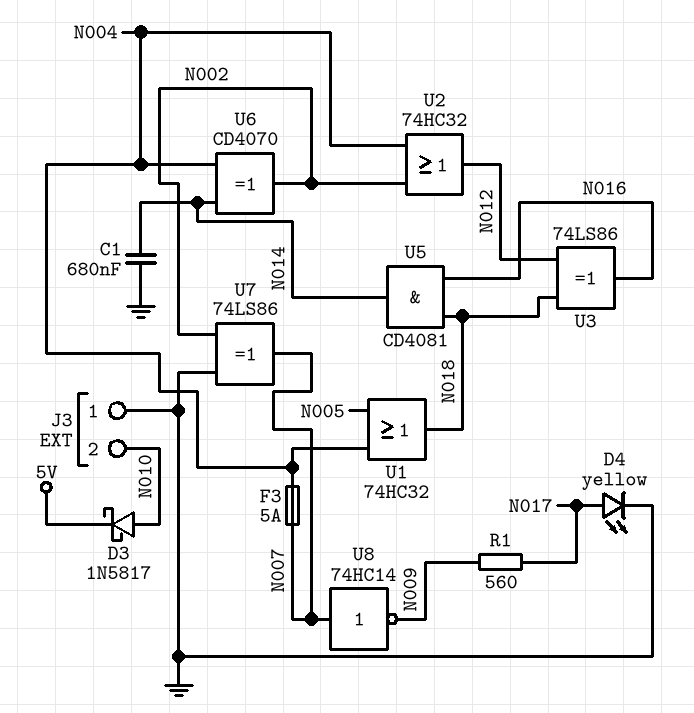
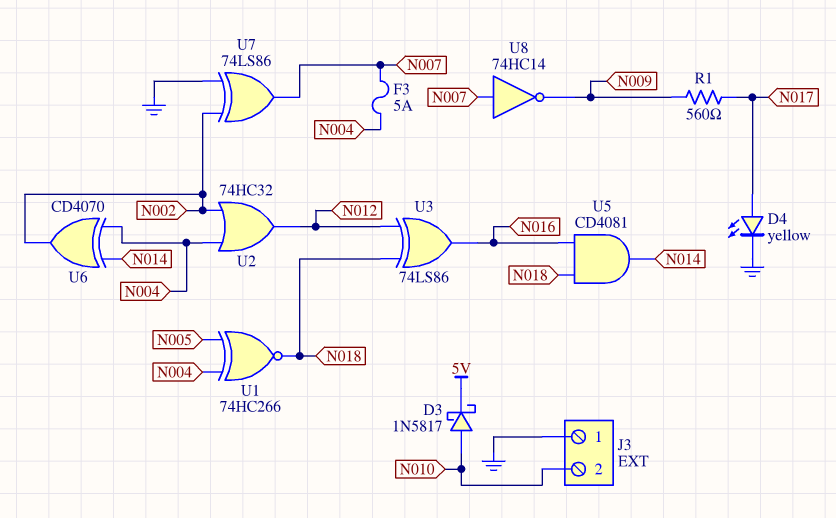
C1: 680nF (GND, N014) -> none
U1: OR 74HC32 (in N004, in N005, out N018) -> XNOR 74HC266 (in N004, in N005, out N018)

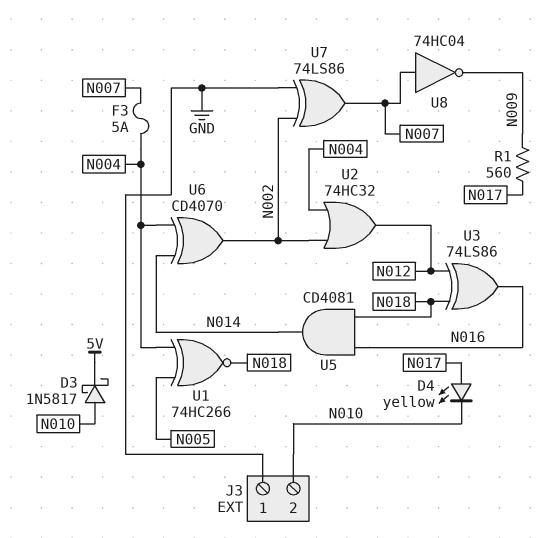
D4: LED yellow (A N017, K GND) -> LED yellow (A N017, K N010)
U8: NOT 74HC14 (in N007, out N009) -> NOT 74HC04 (in N007, out N009)

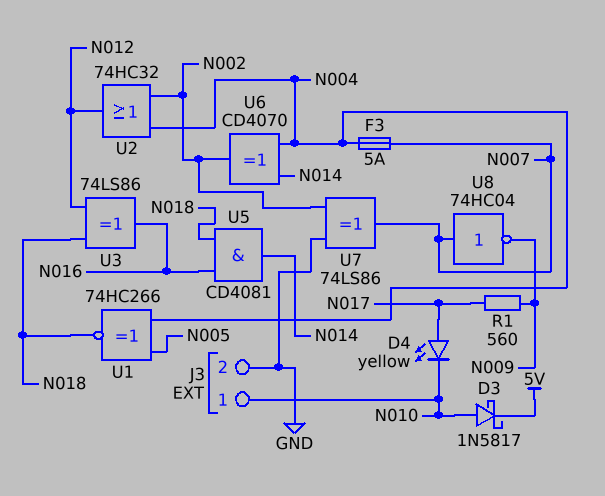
J3 pin 1: GND -> N010
J3 pin 2: N010 -> GND

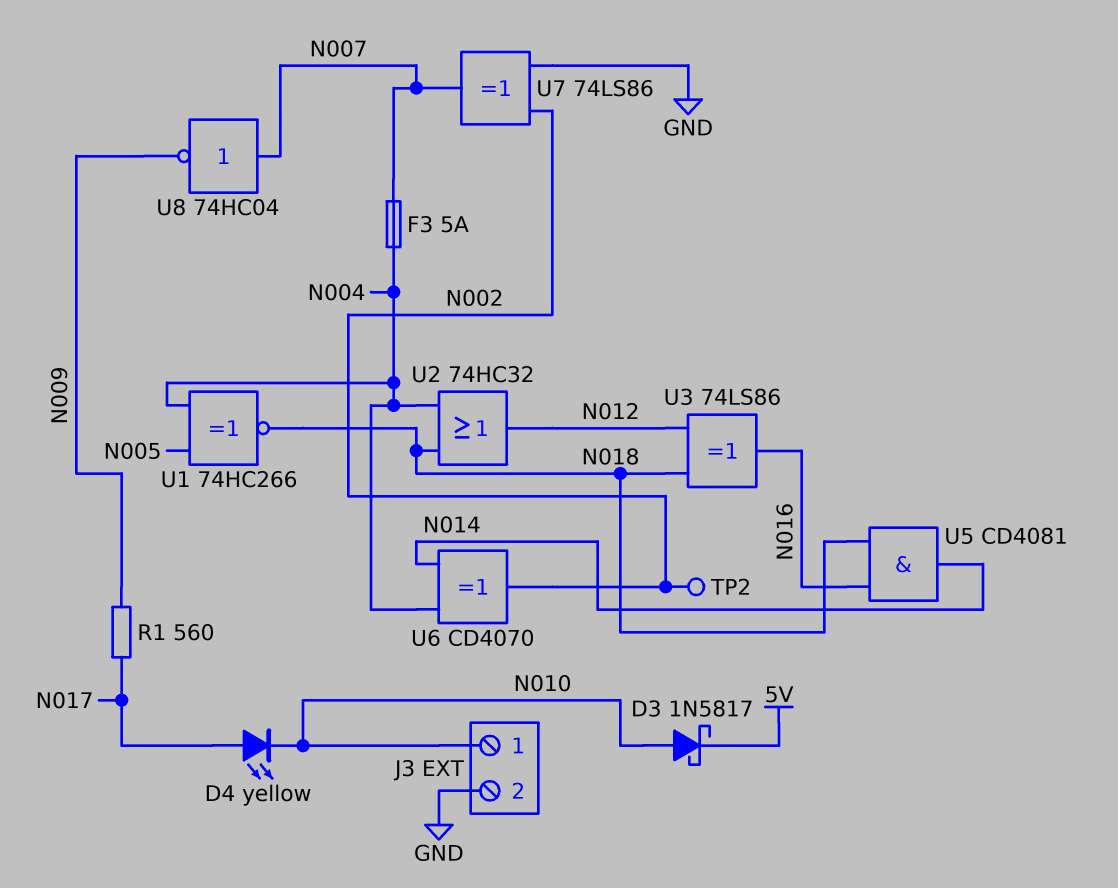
TP2: none -> test point (N002)
U2: OR 74HC32 (in N002, in N004, out N012) -> OR 74HC32 (in N004, in N018, out N012)

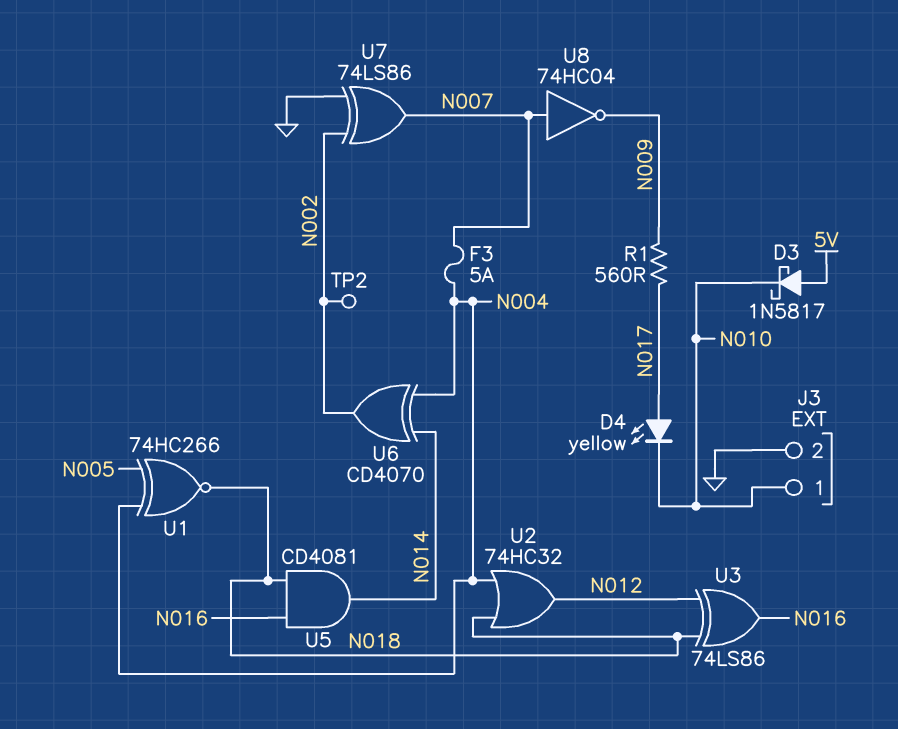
D3: schottky 1N5817 (A N010, K 5V) -> schottky 1N5817 (A 5V, K N010)

